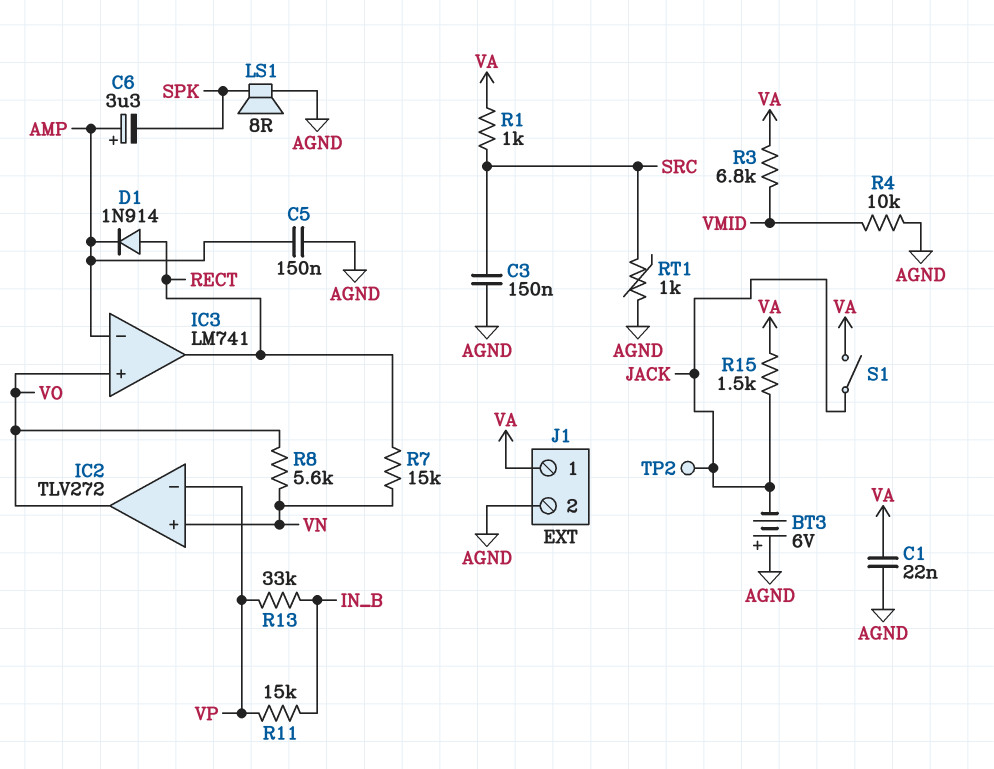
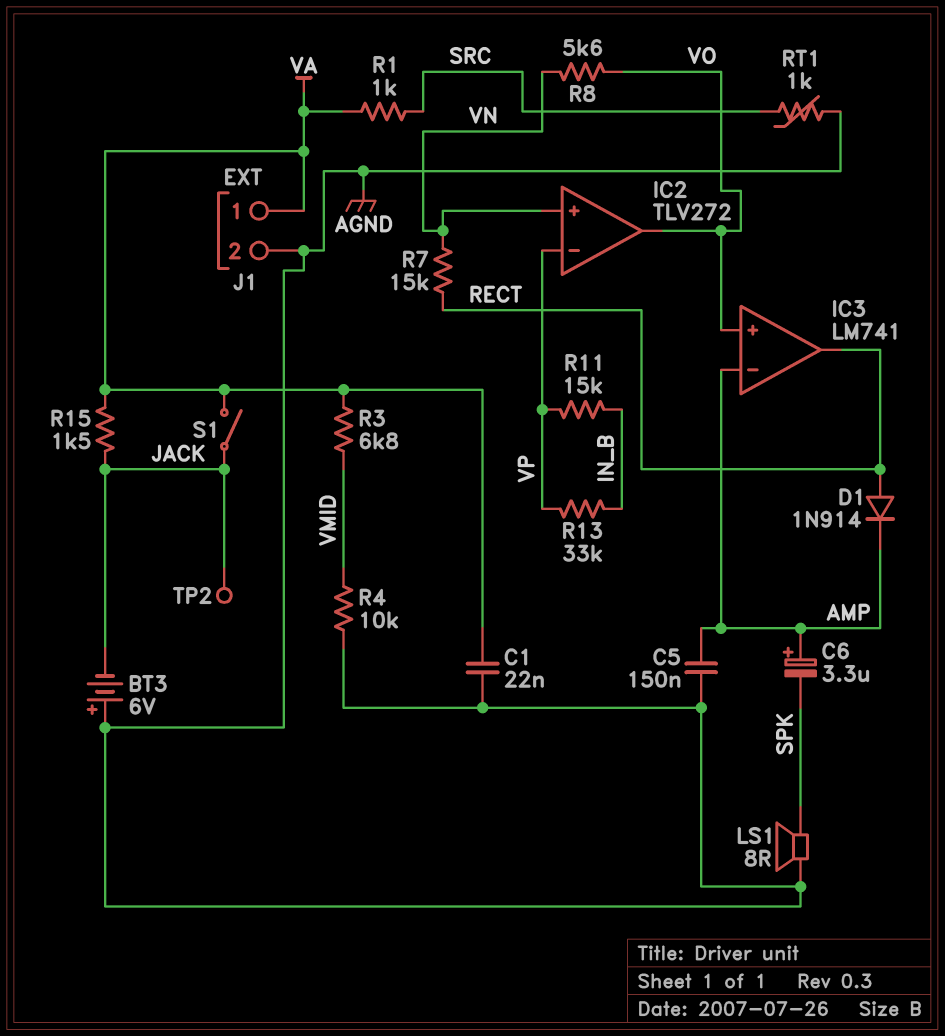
C3: 150nF (AGND, SRC) -> none

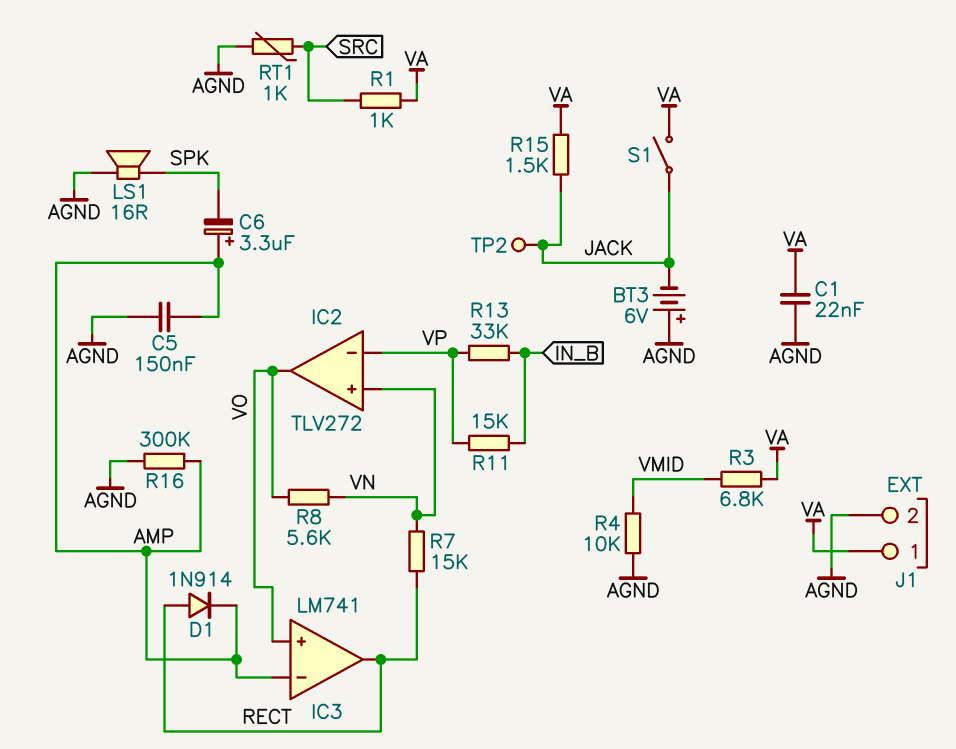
LS1: speaker 8R (AGND, SPK) -> speaker 16R (AGND, SPK)
R16: none -> 300k (AGND, AMP)

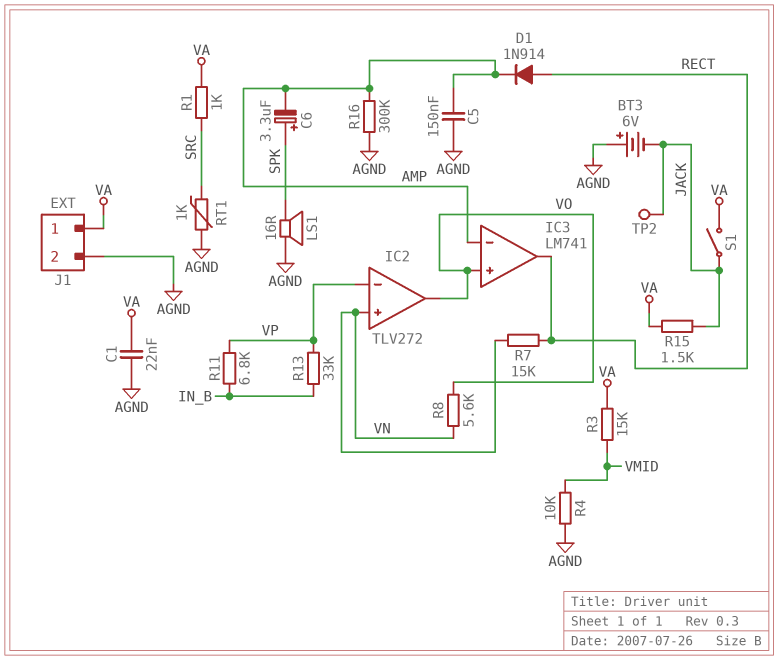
C6: 3.3uF (plus AMP, minus SPK) -> 3.3uF (plus SPK, minus AMP)
R3: 6.8k (VA, VMID) -> 15k (VA, VMID)
R11: 15k (IN_B, VP) -> 6.8k (IN_B, VP)

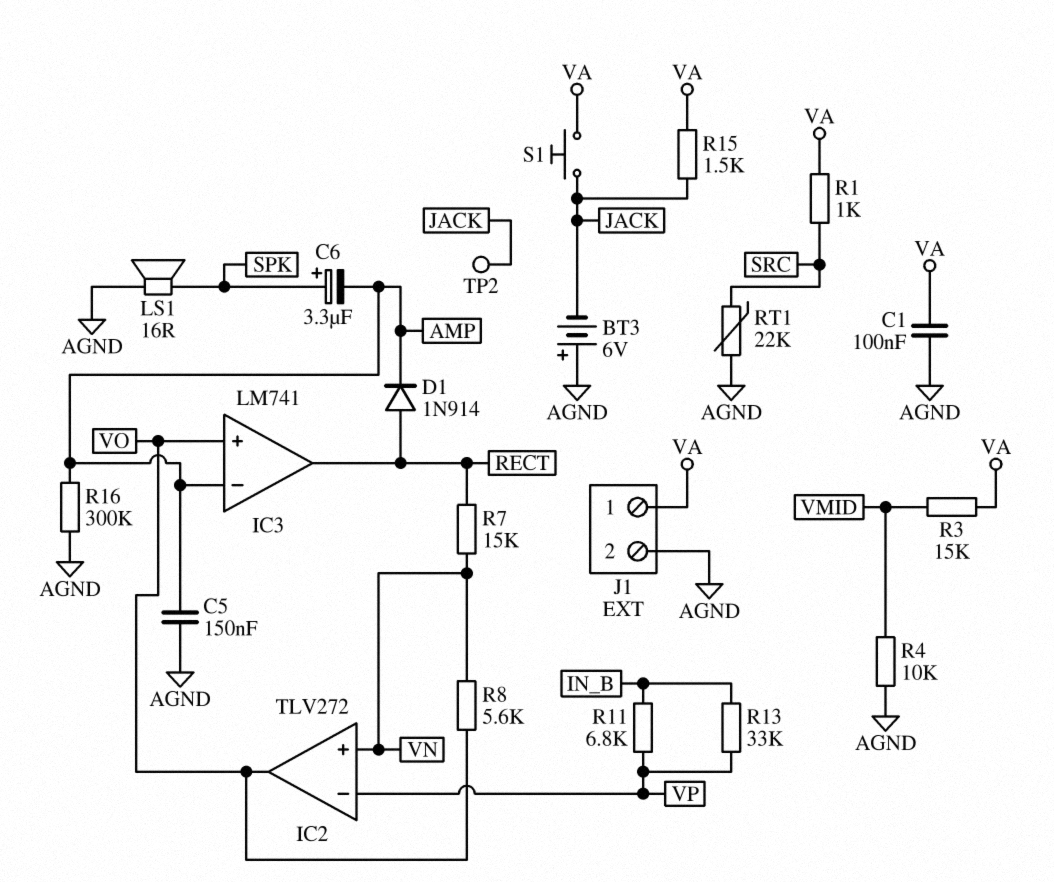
C1: 22nF (AGND, VA) -> 100nF (AGND, VA)
RT1: 1k (AGND, SRC) -> 22k (AGND, SRC)
S1: switch (JACK, VA) -> button (JACK, VA)

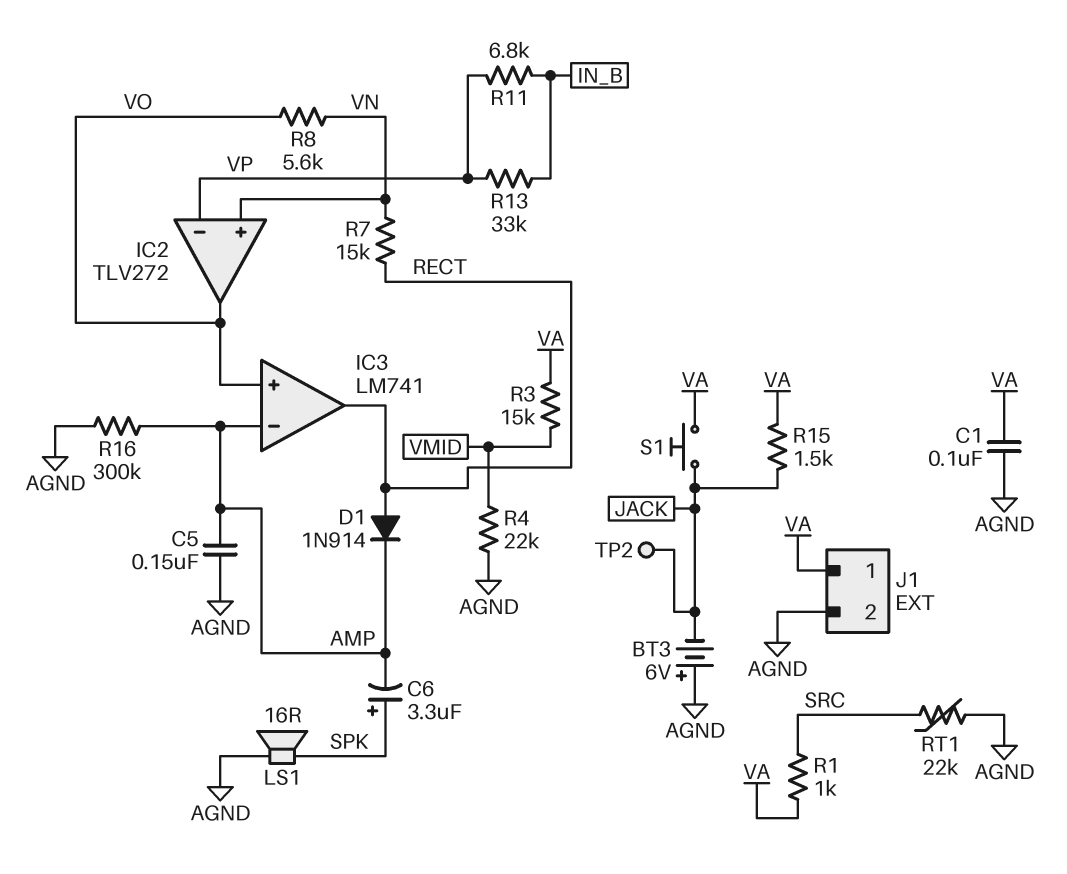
R4: 10k (AGND, VMID) -> 22k (AGND, VMID)

